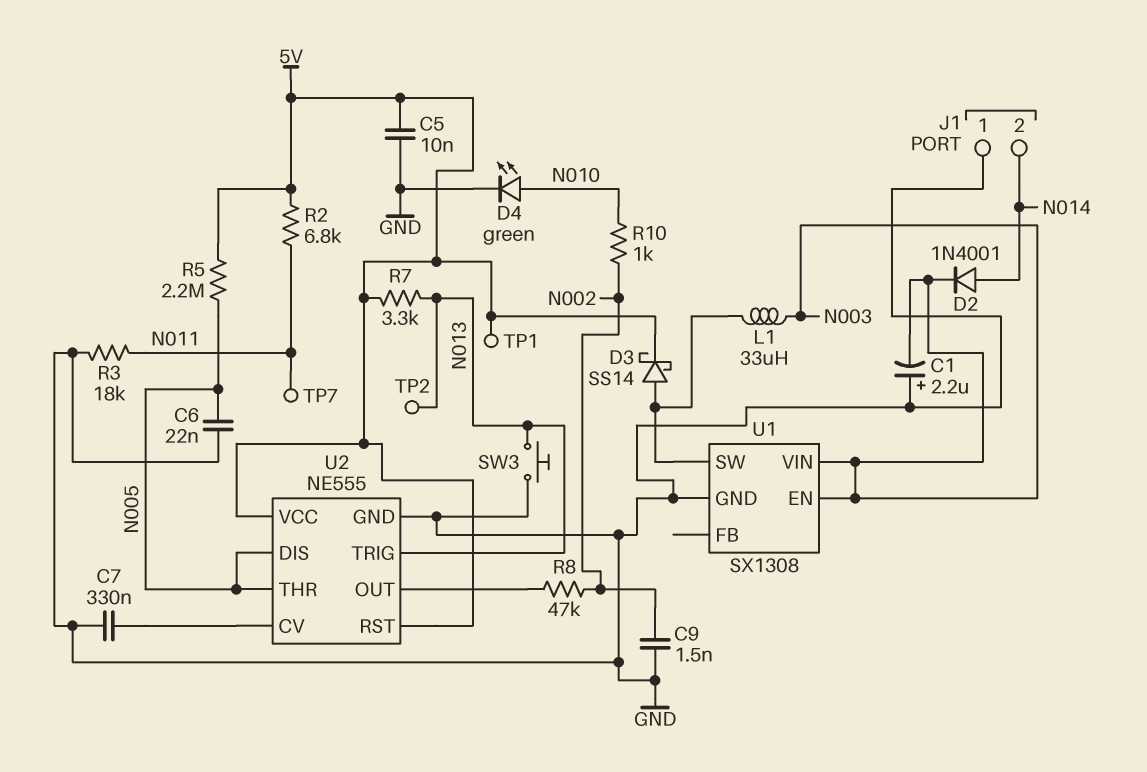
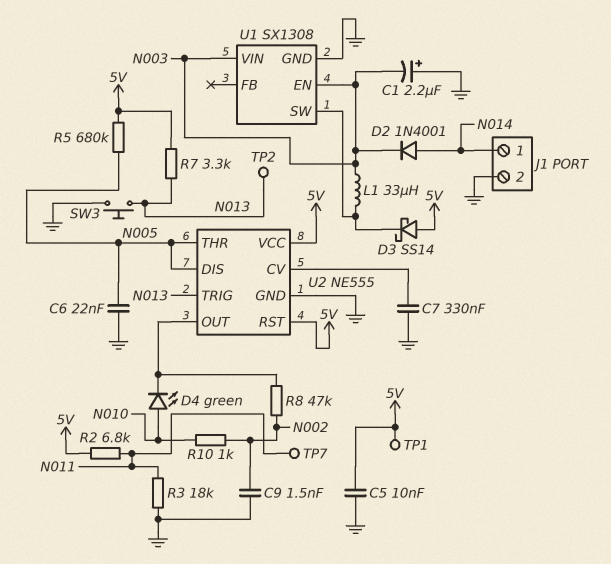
D3: schottky SS14 (A U1/SW, K 5V) -> schottky SS14 (A 5V, K U1/SW)
D4: LED green (A N010, K GND) -> LED green (A N010, K U2/OUT)
J1 pin 1: GND -> N014
J1 pin 2: N014 -> GND
R5: 2.2M (5V, N005) -> 680k (5V, N005)

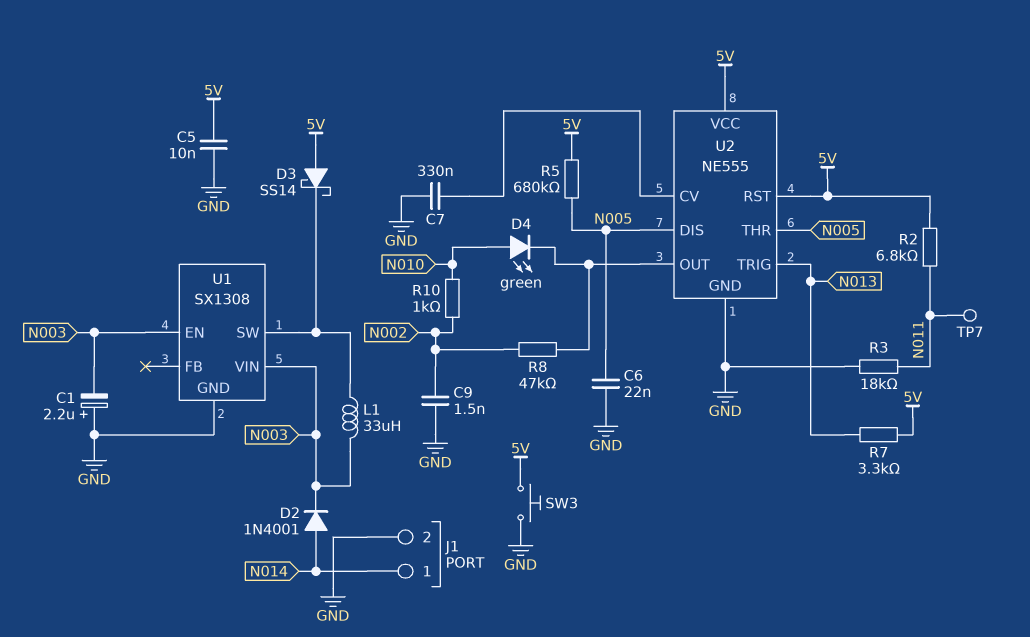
SW3: button (GND, N013) -> button (5V, GND)
TP1: test point (5V) -> none
TP2: test point (N013) -> none

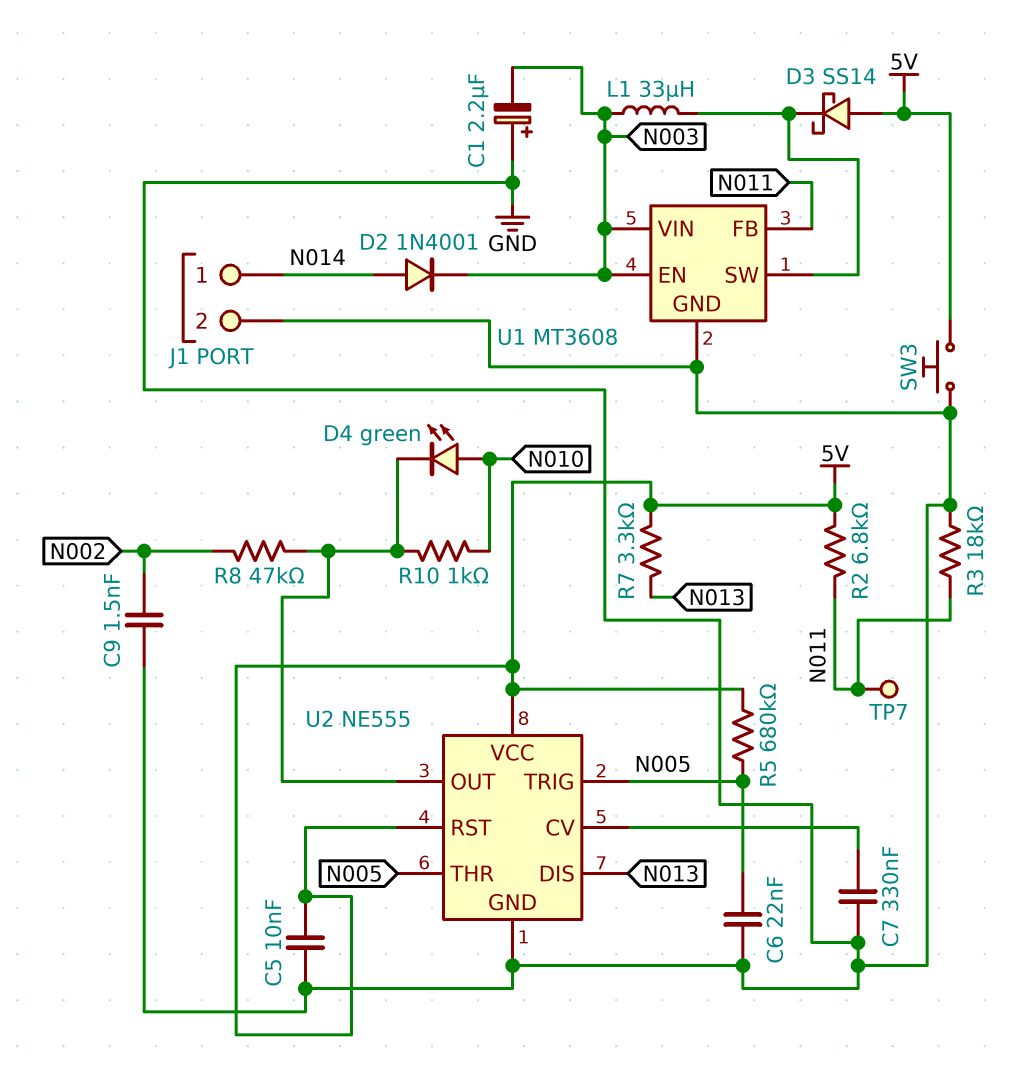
R10: 1k (N002, N010) -> 1k (N010, U2/OUT)
U1: SX1308 -> MT3608
U1 pin FB: none -> N011
U2 pin DIS: N005 -> N013
U2 pin TRIG: N013 -> N005

